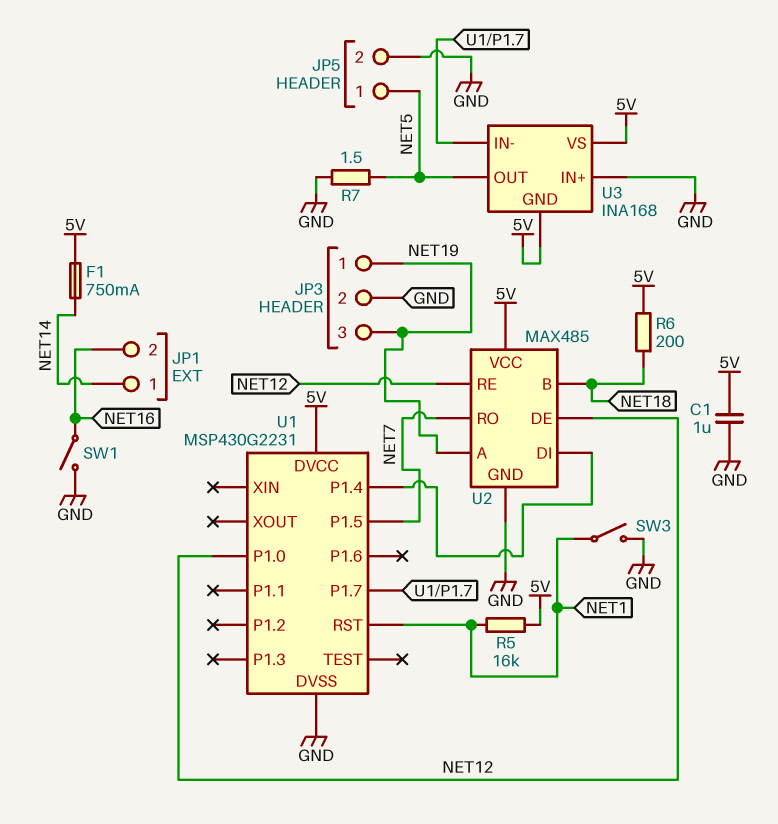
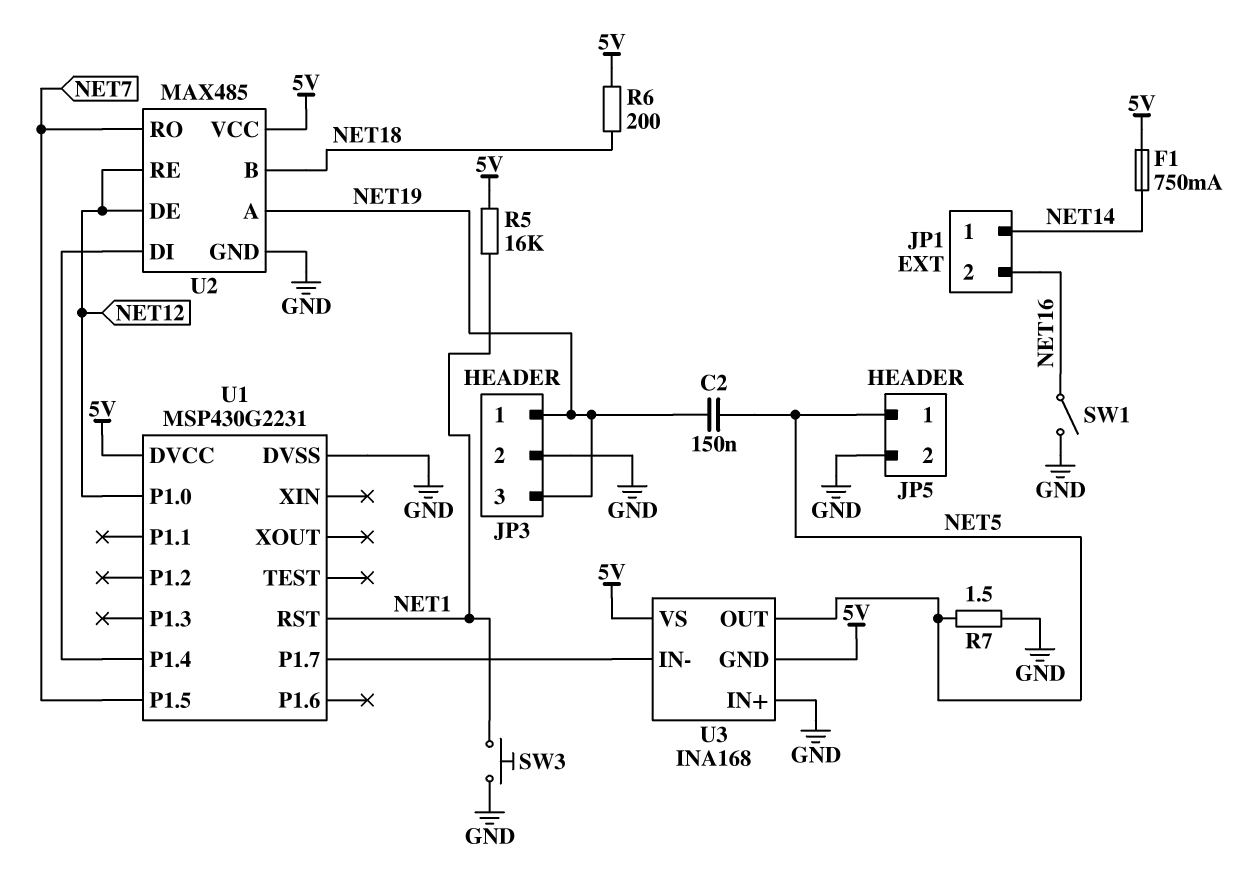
C1: 1uF (5V, GND) -> none
C2: none -> 150nF (NET5, NET19)
SW3: switch (GND, NET1) -> button (GND, NET1)

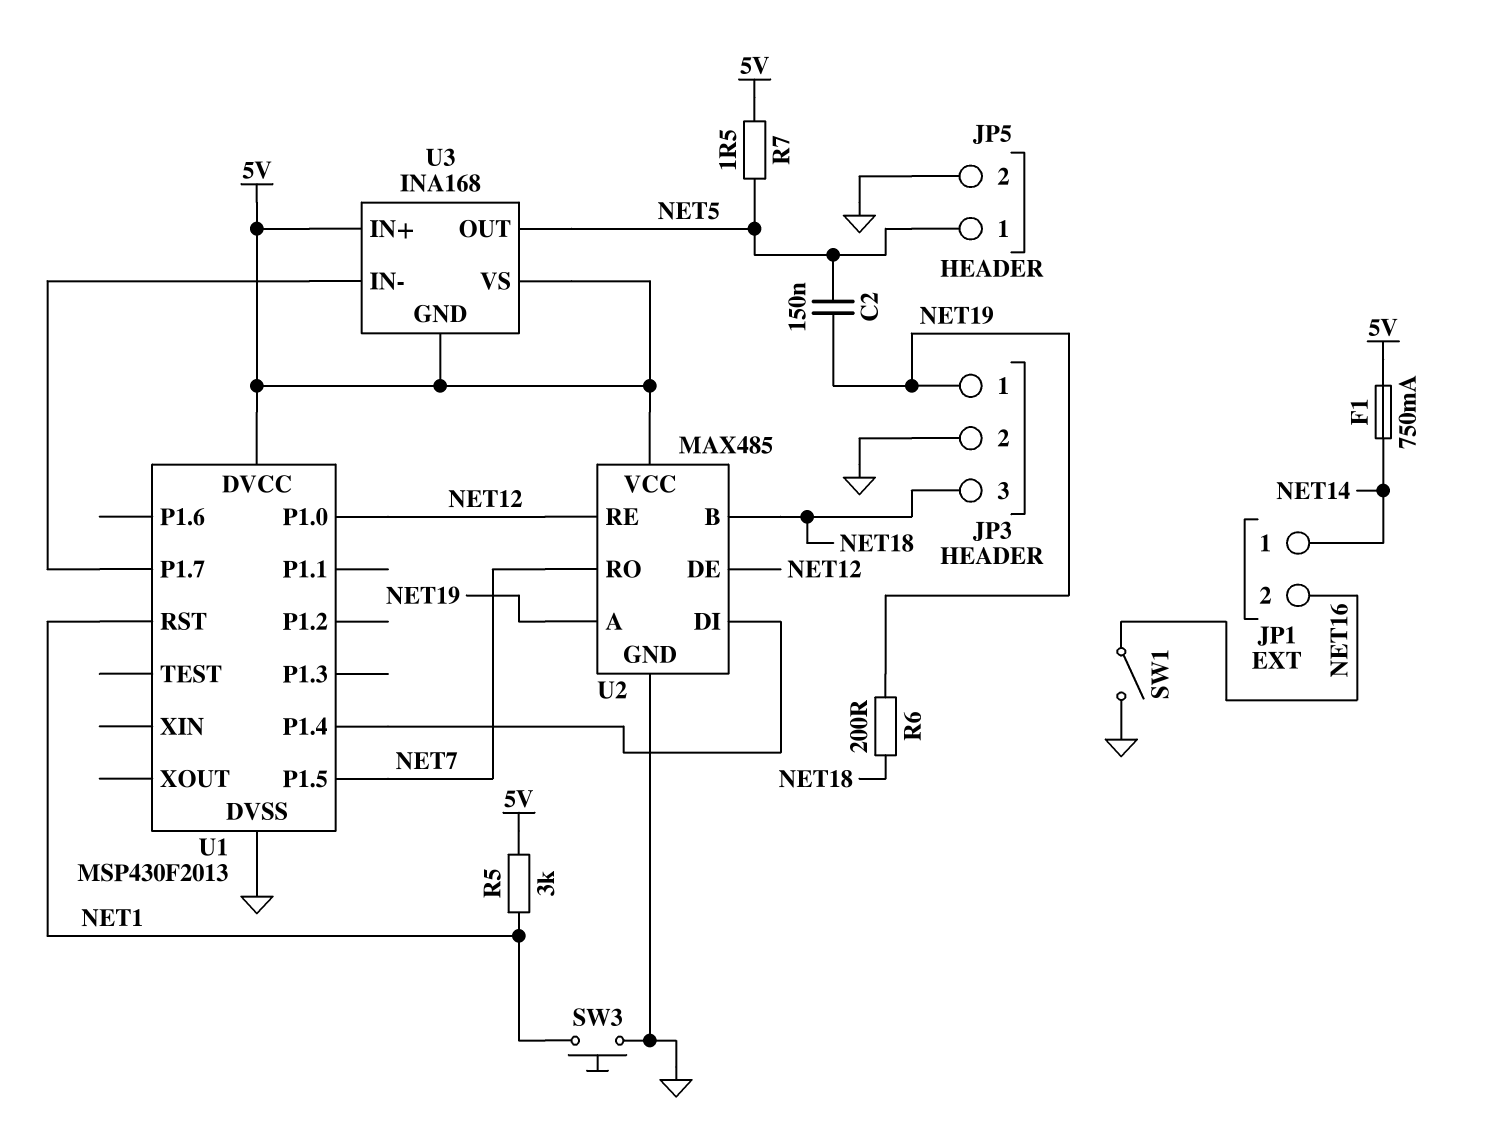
JP3 pin 3: NET19 -> NET18
R5: 16k (5V, NET1) -> 3k (5V, NET1)
R6: 200 (5V, NET18) -> 200 (NET18, NET19)
R7: 1.5 (GND, NET5) -> 1.5 (5V, NET5)
U1: MSP430G2231 -> MSP430F2013
U3 pin IN+: GND -> 5V

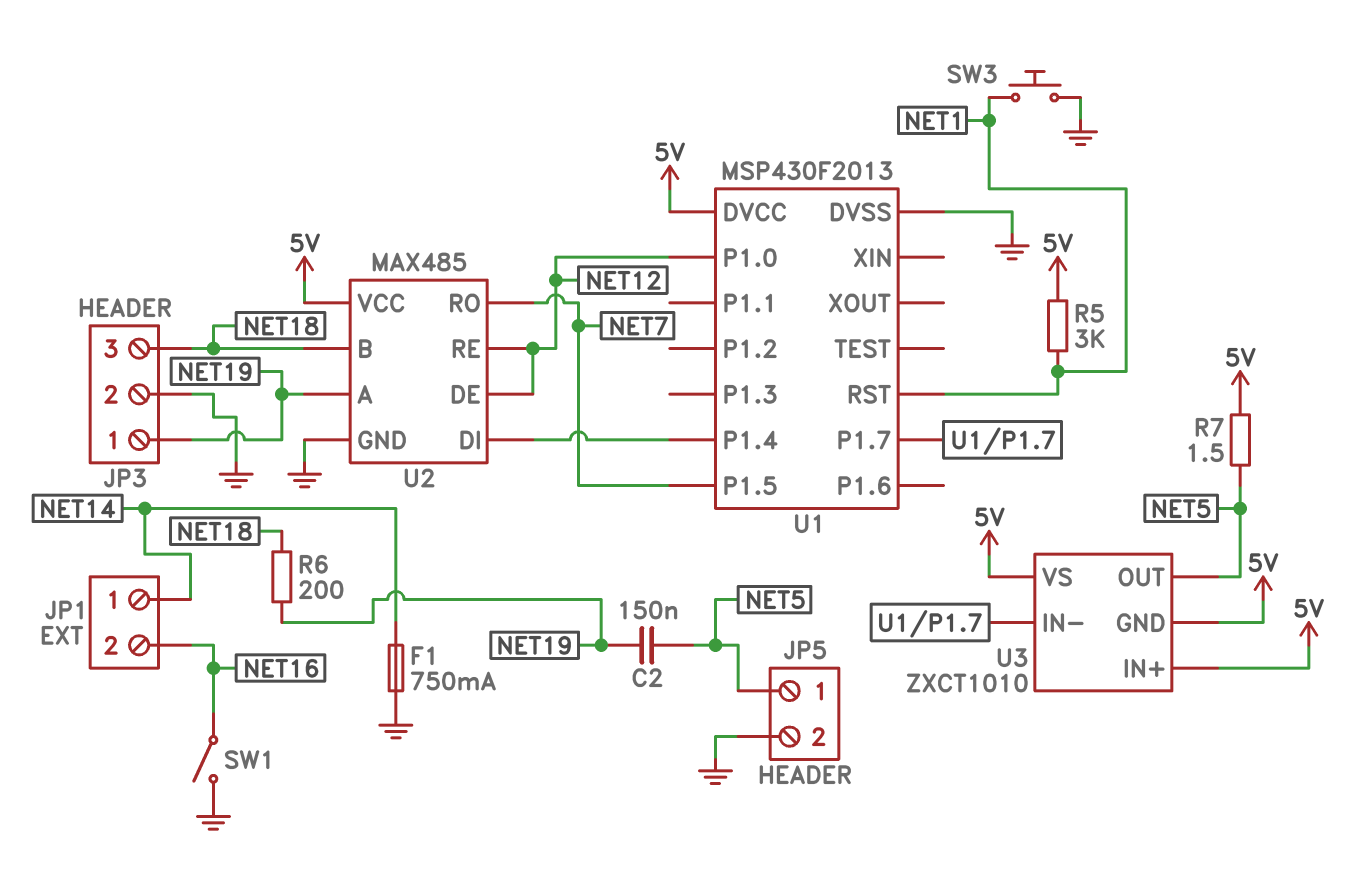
F1: 750mA (5V, NET14) -> 750mA (GND, NET14)
U3: INA168 -> ZXCT1010

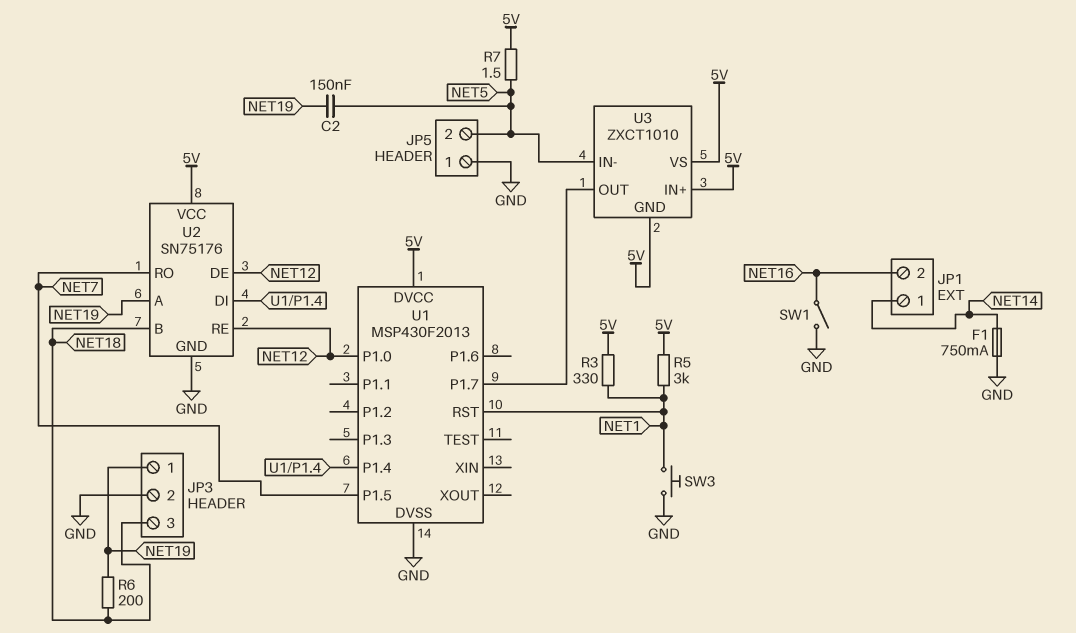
JP5 pin 1: NET5 -> GND
JP5 pin 2: GND -> NET5
R3: none -> 330 (5V, NET1)
U2: MAX485 -> SN75176
U3 pin IN-: U1/P1.7 -> NET5
U3 pin OUT: NET5 -> U1/P1.7

